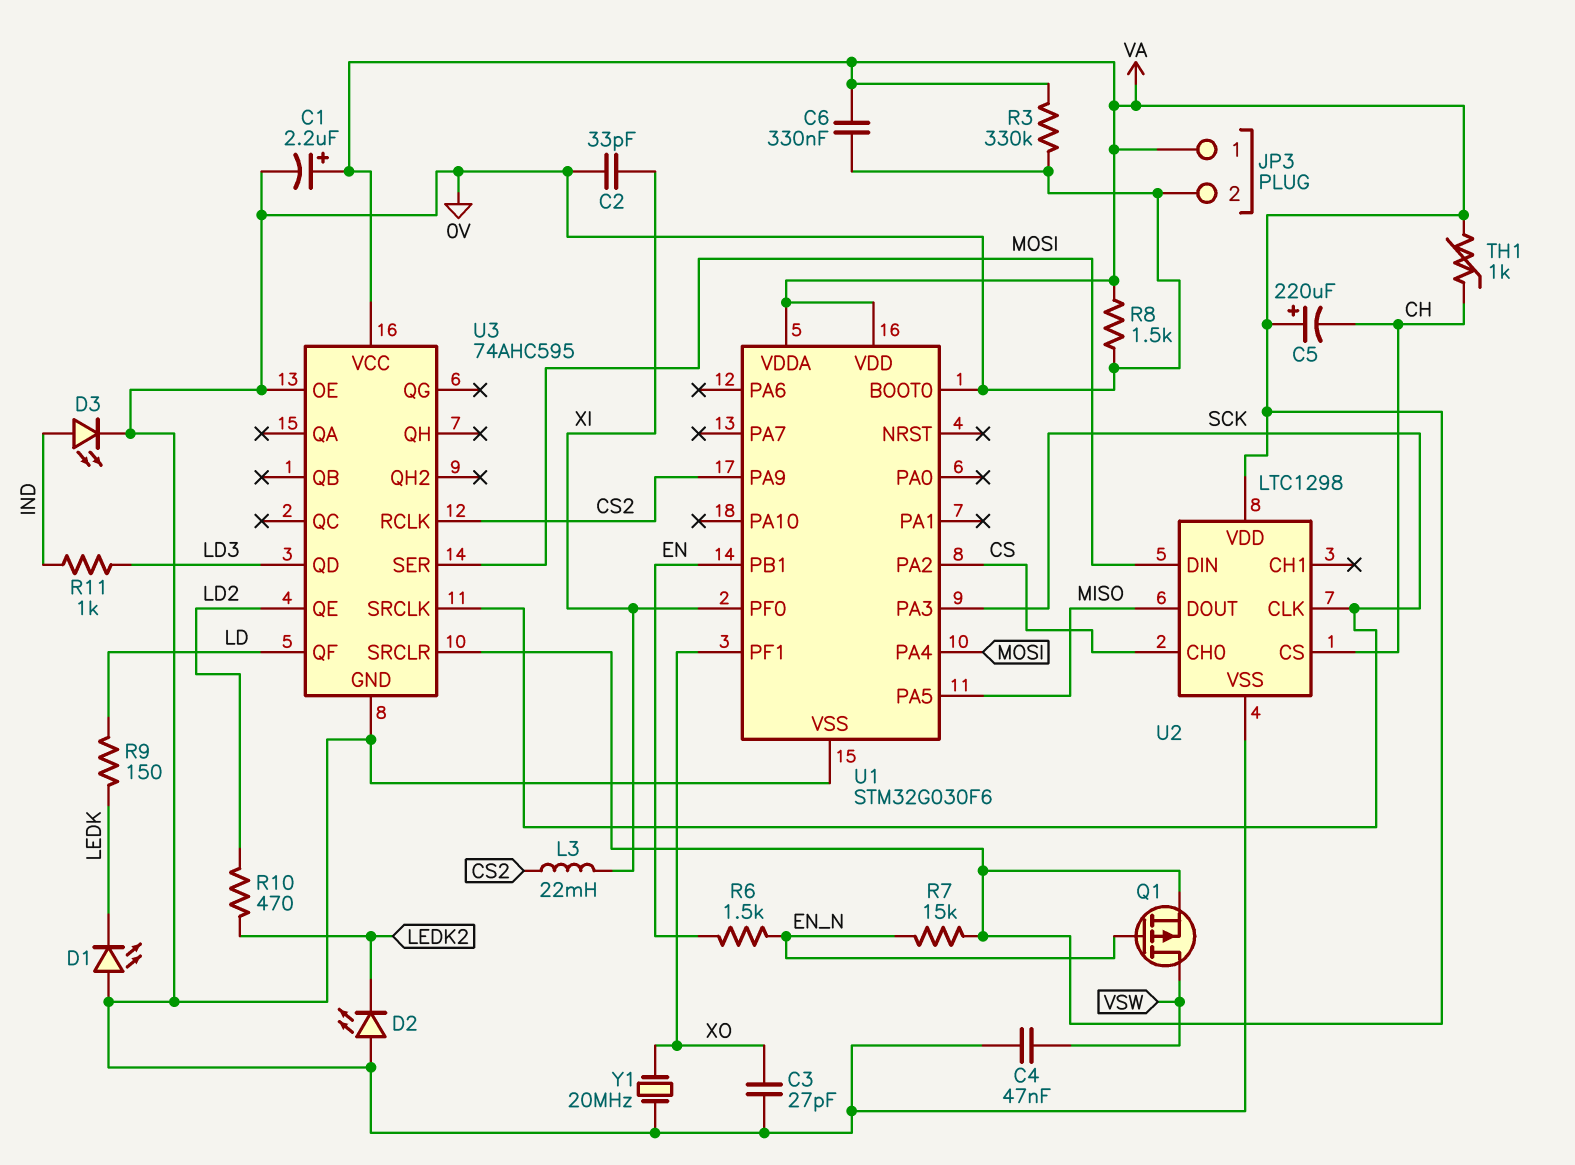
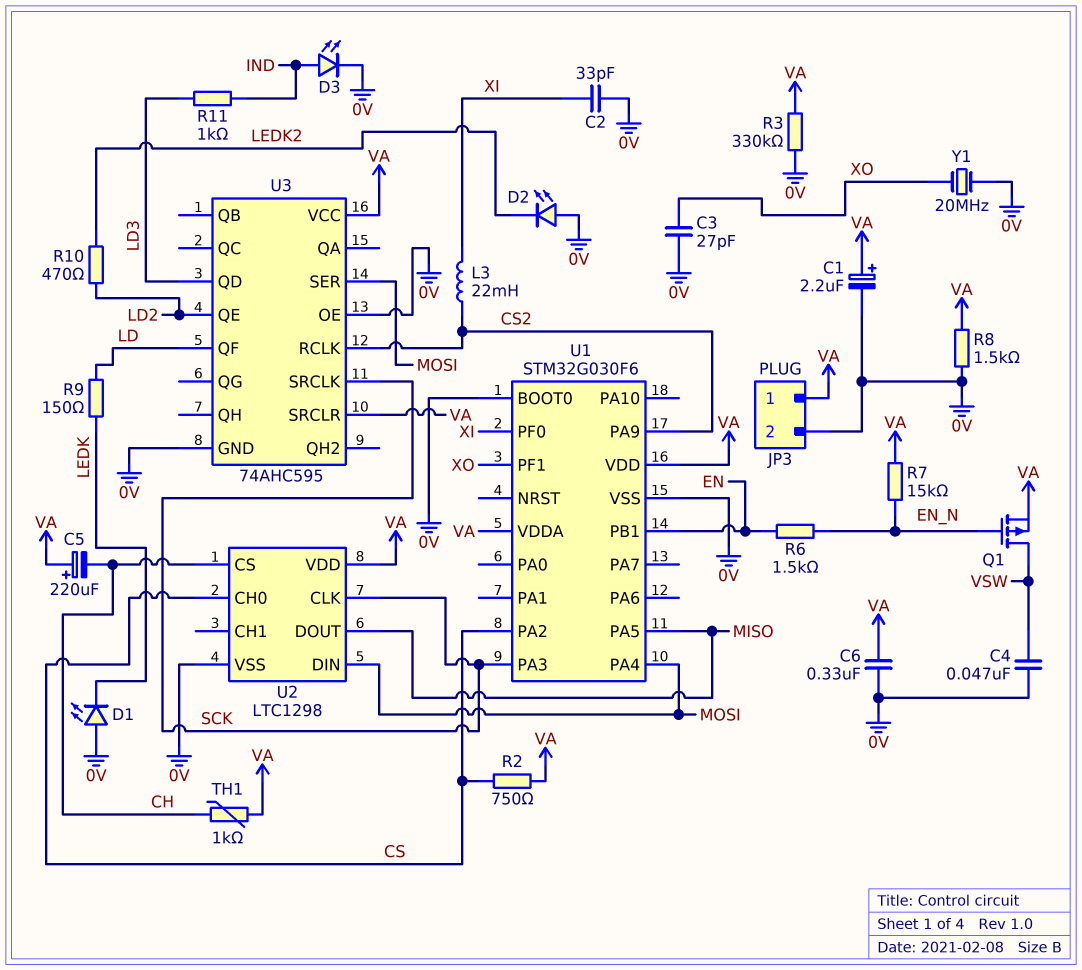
R2: none -> 750 (CS, VA)

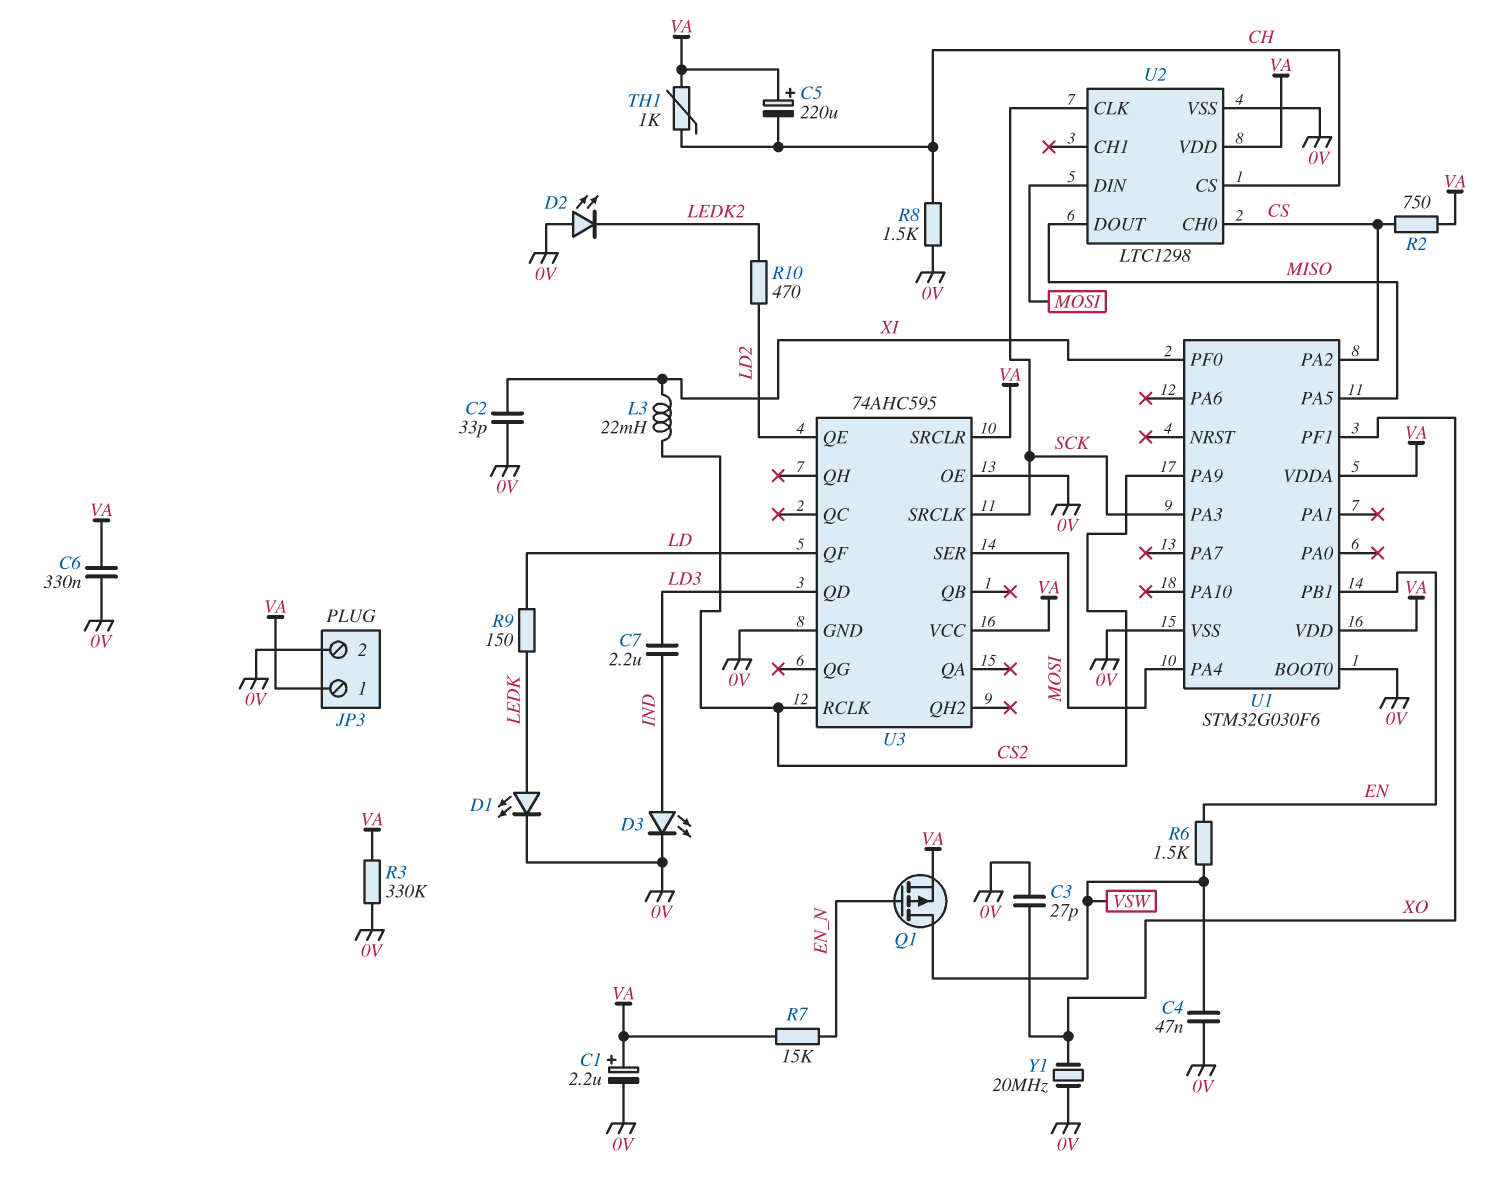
C7: none -> 2.2uF (IND, LD3)
D1: LED (A 0V, K LEDK) -> LED (A LEDK, K 0V)
R6: 1.5k (EN, EN_N) -> 1.5k (EN, VSW)
R8: 1.5k (0V, VA) -> 1.5k (0V, CH)
R11: 1k (IND, LD3) -> none

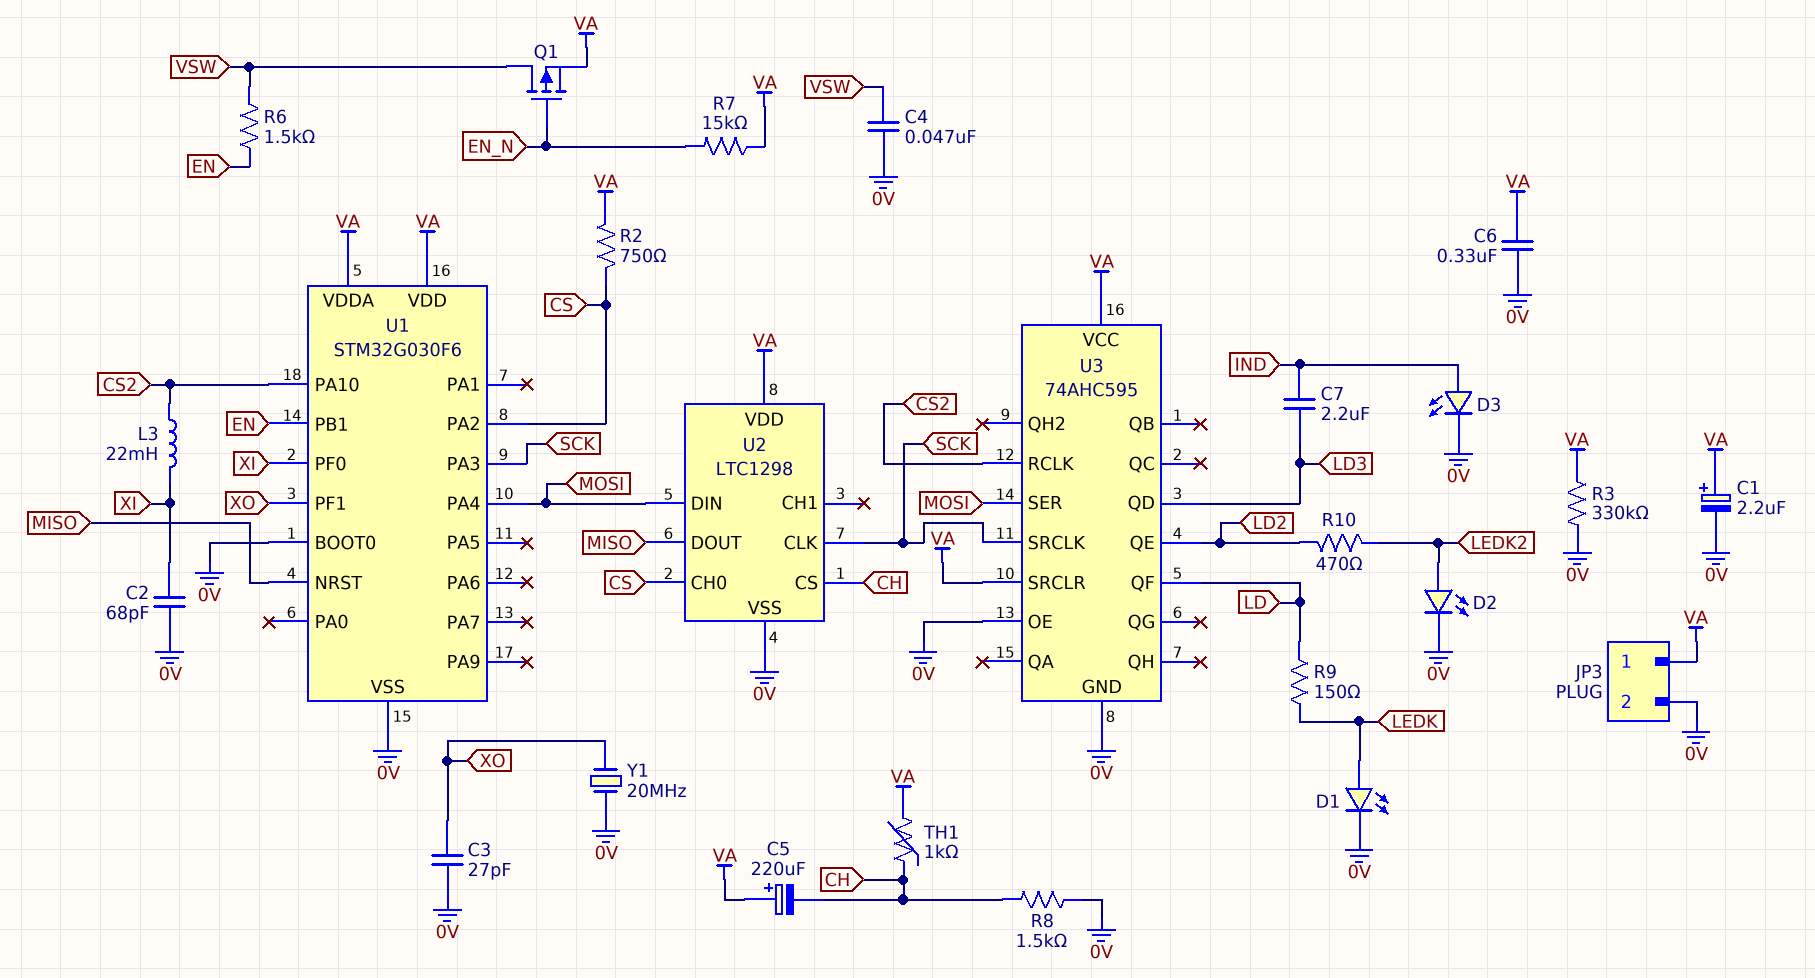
C2: 33pF (0V, XI) -> 68pF (0V, XI)
D2: LED (A 0V, K LEDK2) -> LED (A LEDK2, K 0V)
U1 pin NRST: none -> MISO
U1 pin PA5: MISO -> none
U1 pin PA9: CS2 -> none
U1 pin PA10: none -> CS2

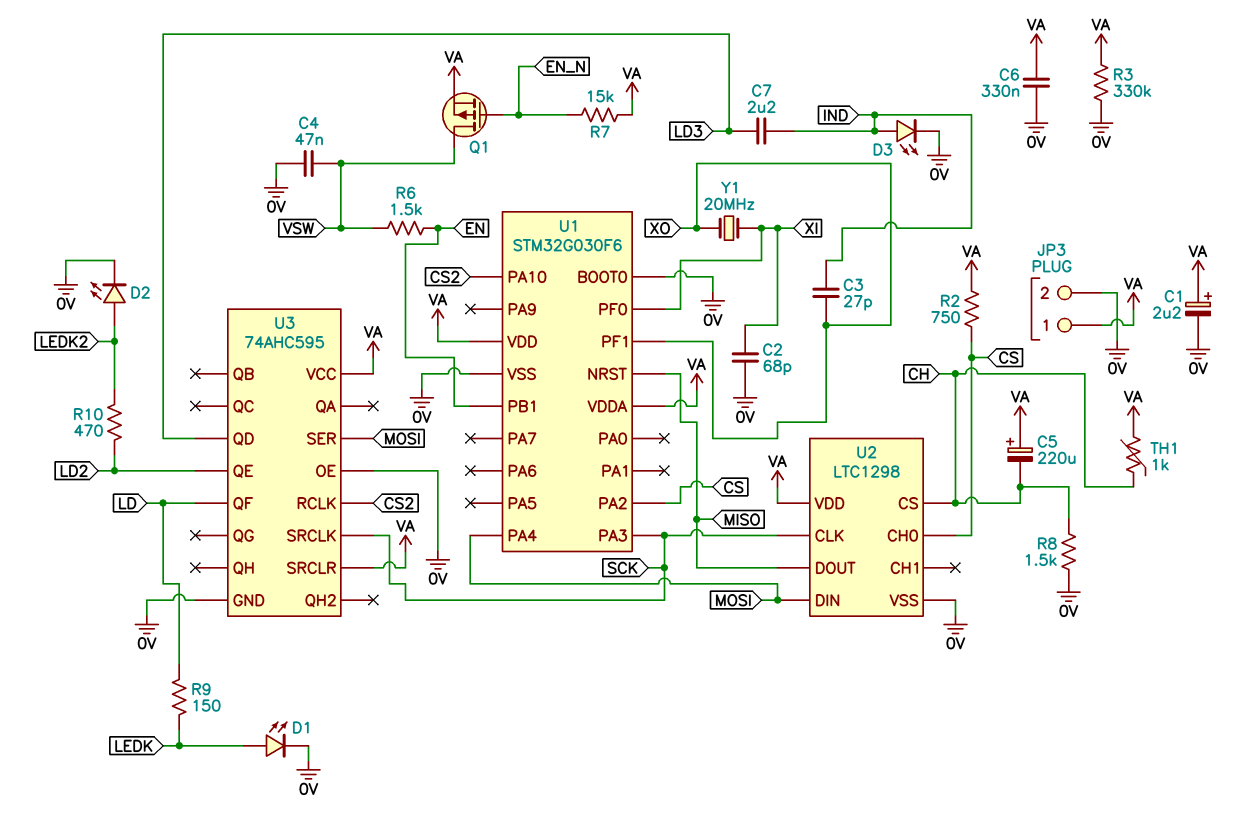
C3: 27pF (0V, XO) -> 27pF (IND, XO)
L3: 22mH (CS2, XI) -> none
Y1: 20MHz (0V, XO) -> 20MHz (XI, XO)

